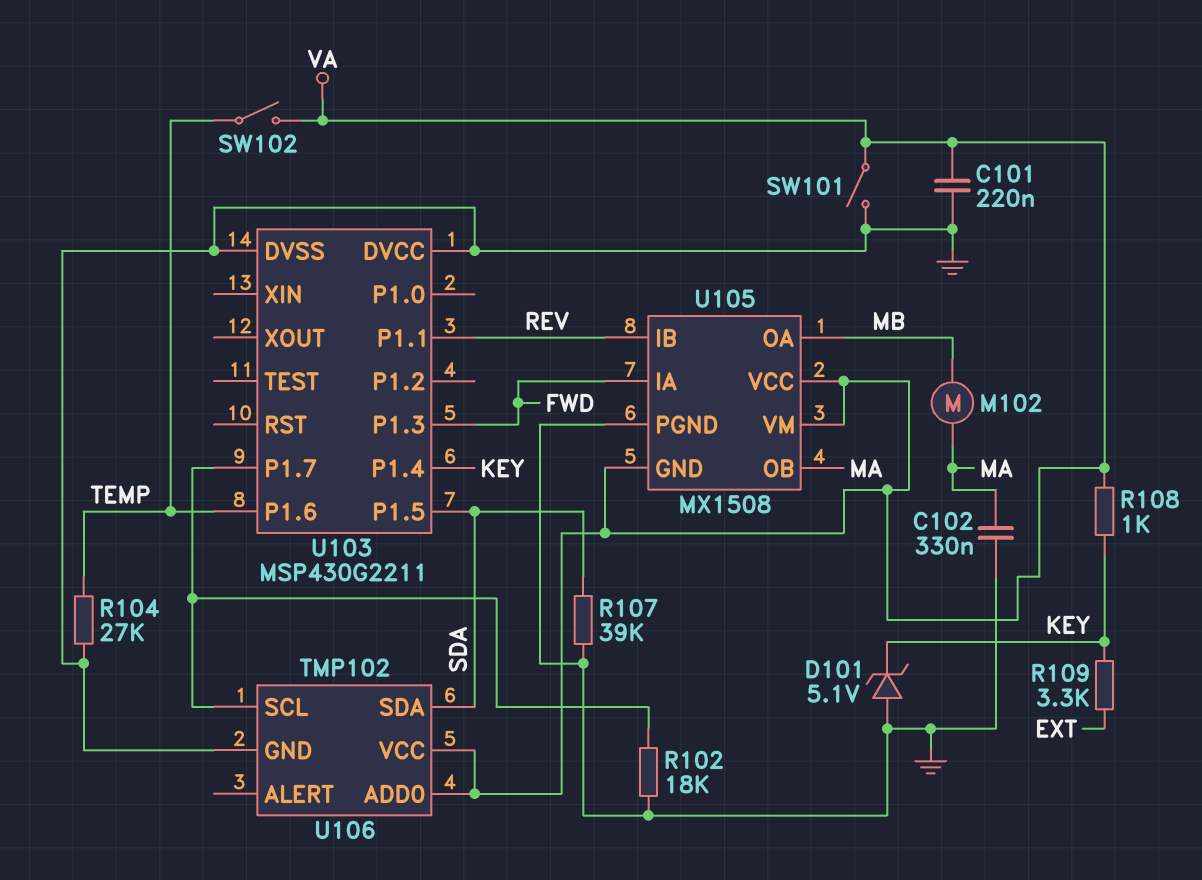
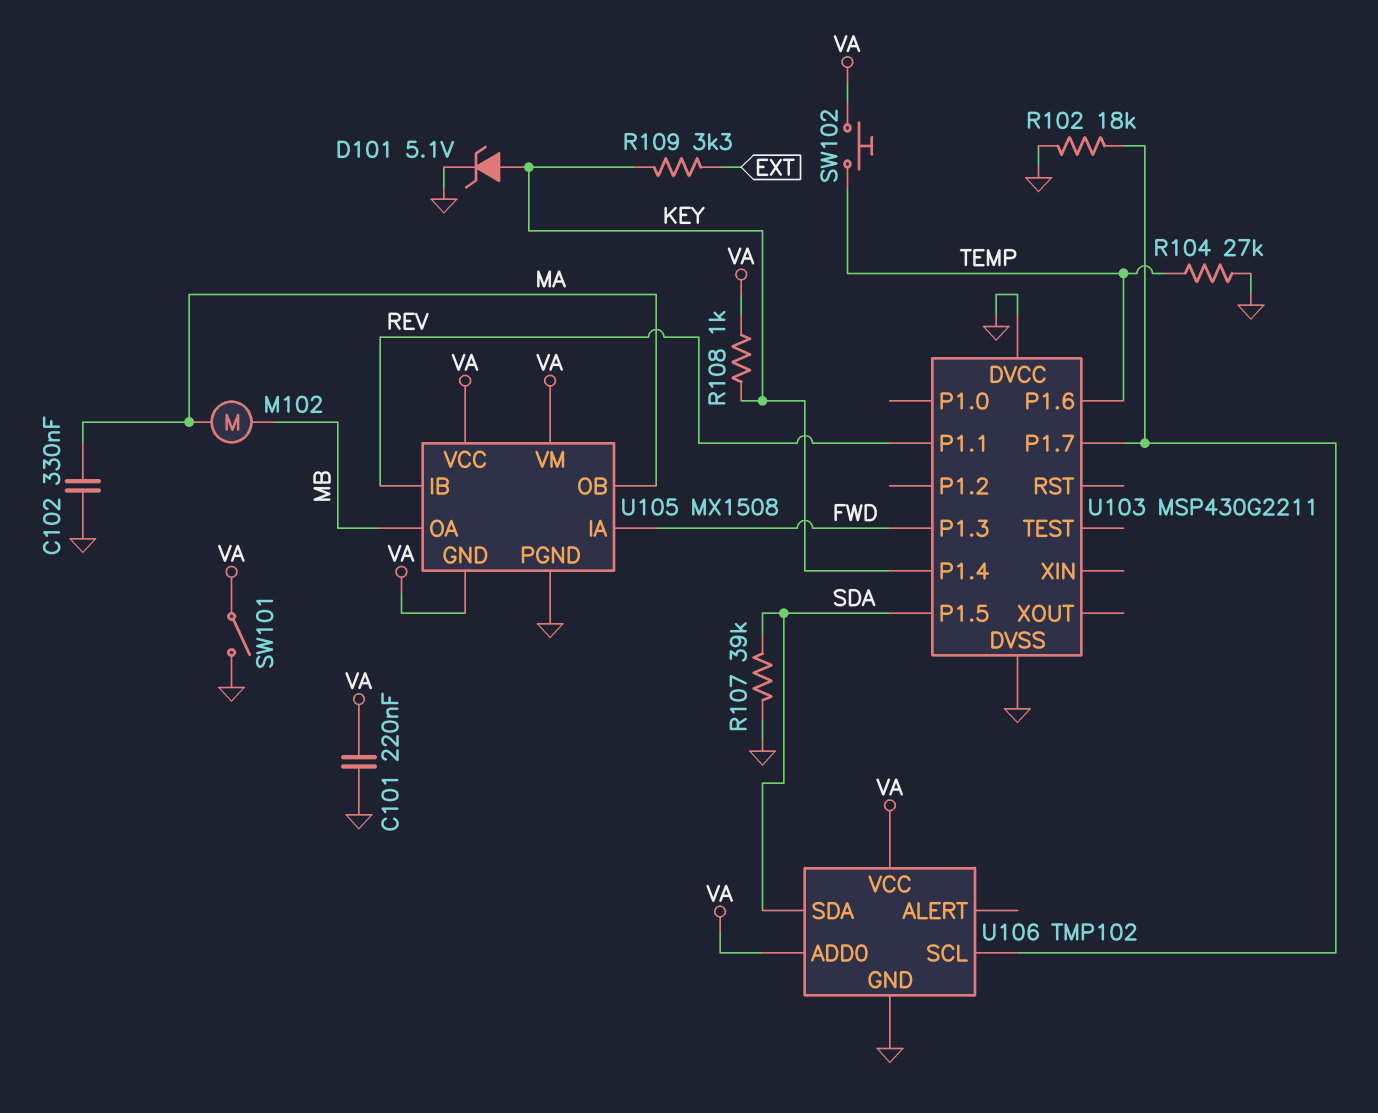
D101: zener 5.1V (A GND, K KEY) -> zener 5.1V (A KEY, K GND)
SW102: switch (TEMP, VA) -> button (TEMP, VA)

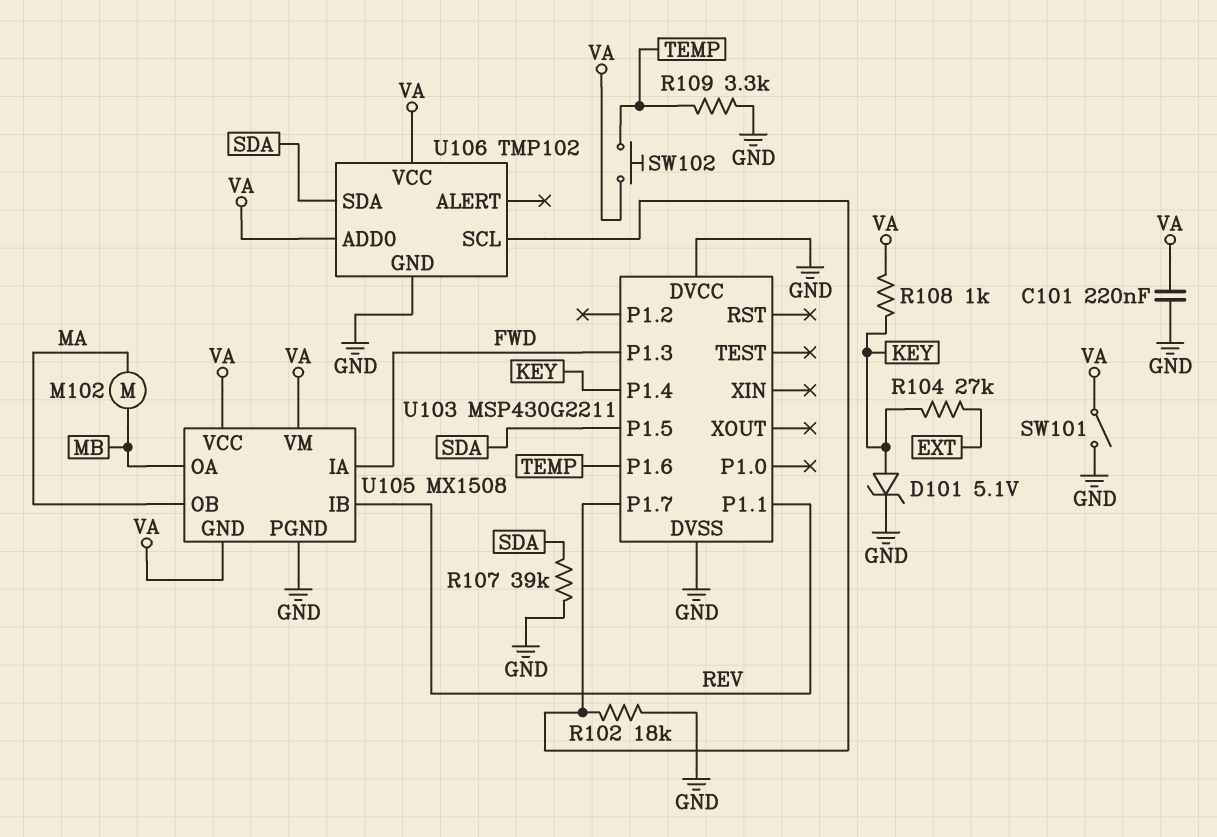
C102: 330nF (GND, MA) -> none
R104: 27k (GND, TEMP) -> 27k (EXT, KEY)
R109: 3.3k (EXT, KEY) -> 3.3k (GND, TEMP)

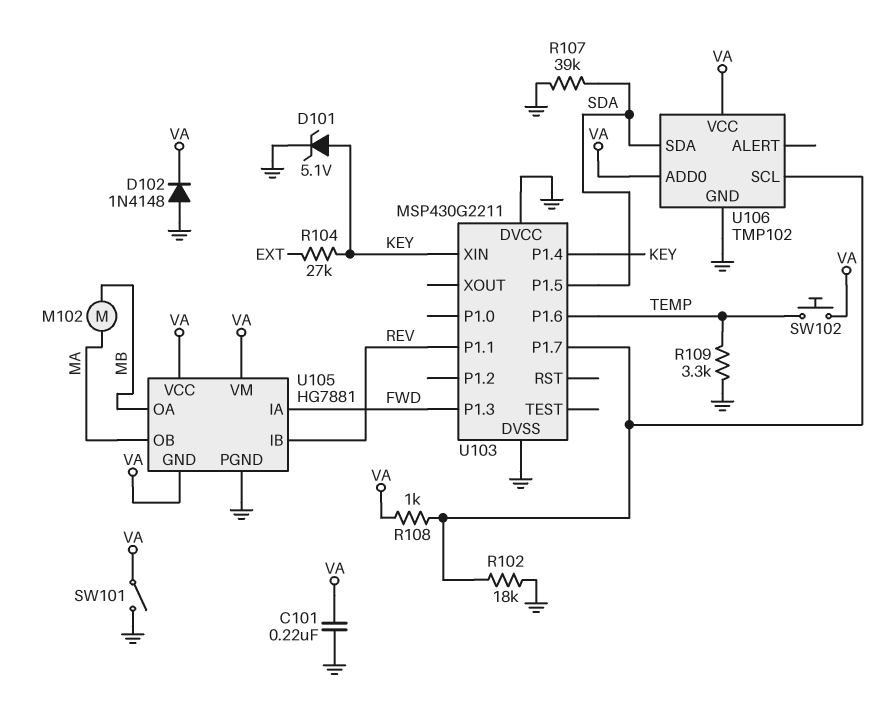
D102: none -> diode 1N4148 (A GND, K VA)
R108: 1k (KEY, VA) -> 1k (U103/P1.7, VA)
U103 pin XIN: none -> KEY
U105: MX1508 -> HG7881

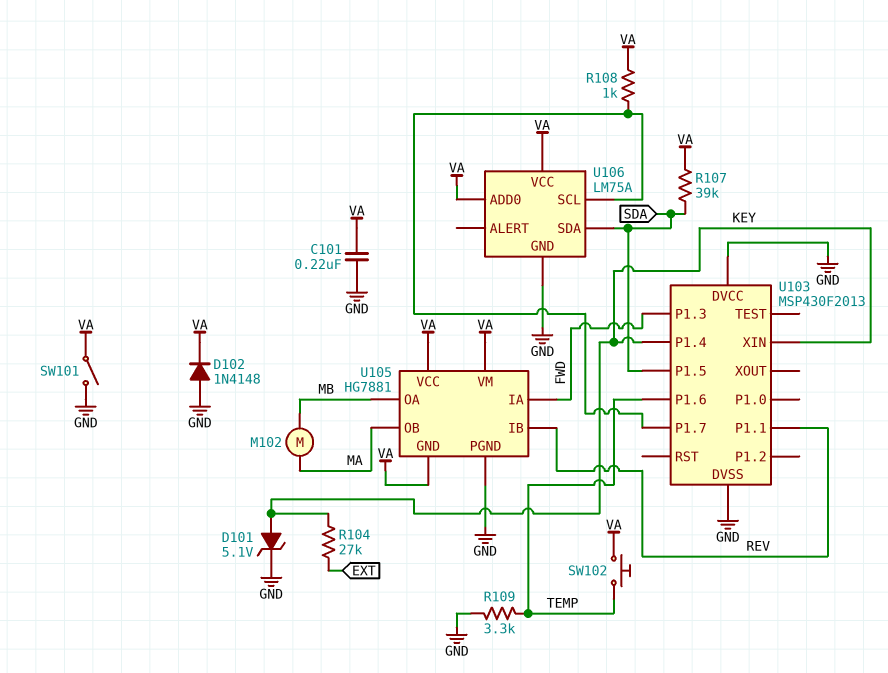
R102: 18k (GND, U103/P1.7) -> none
R107: 39k (GND, SDA) -> 39k (SDA, VA)
U103: MSP430G2211 -> MSP430F2013
U106: TMP102 -> LM75A

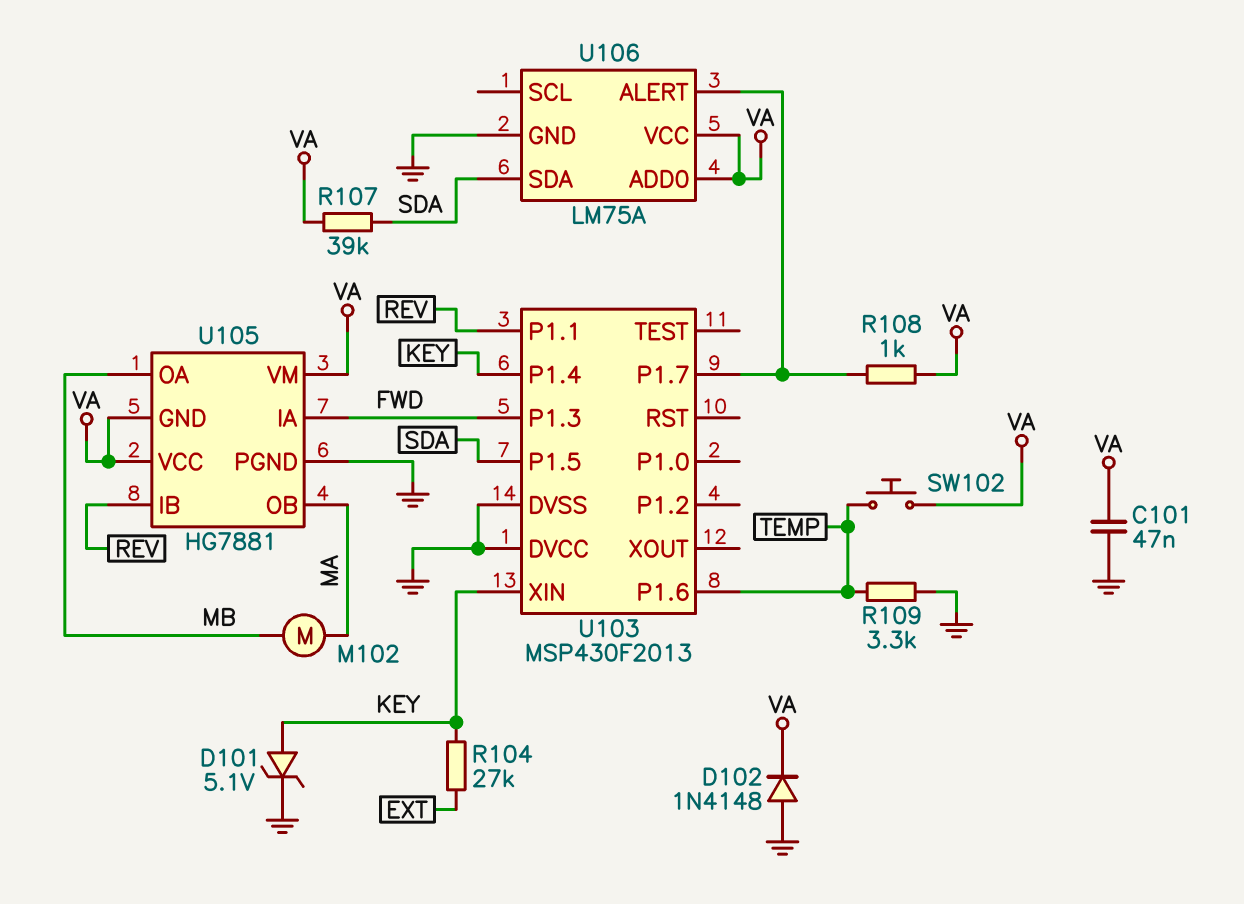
C101: 220nF (GND, VA) -> 47nF (GND, VA)
SW101: switch (GND, VA) -> none
U106 pin ALERT: none -> U103/P1.7
U106 pin SCL: U103/P1.7 -> none

